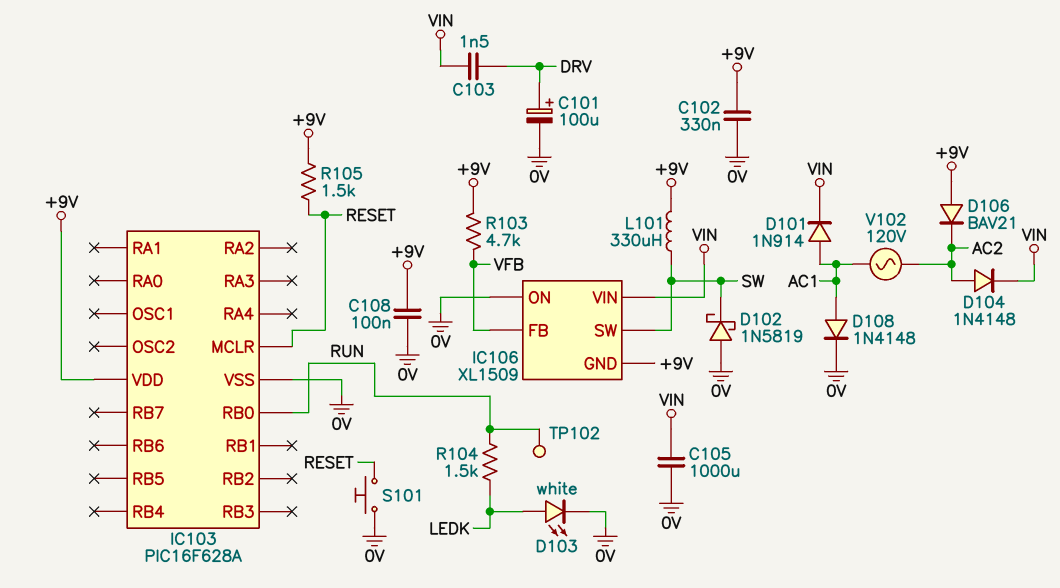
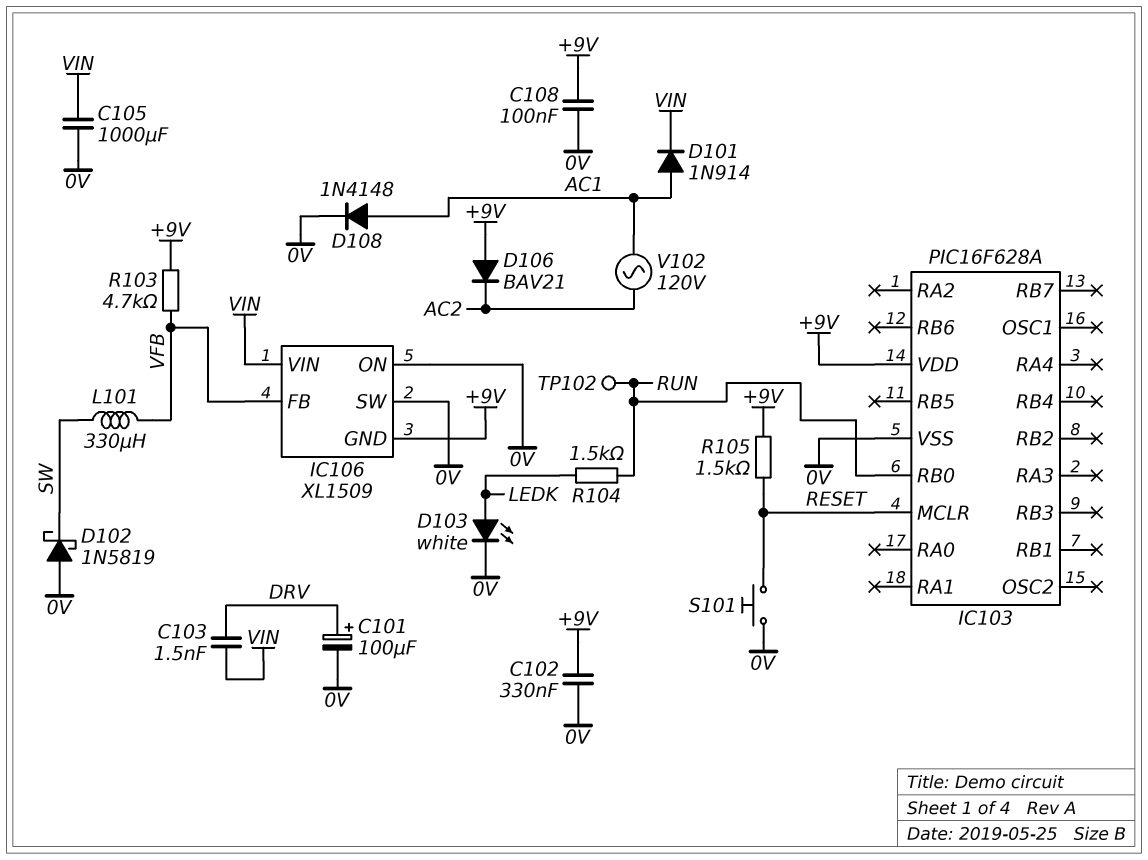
D104: diode 1N4148 (A AC2, K VIN) -> none
IC106 pin SW: SW -> 0V
L101: 330uH (+9V, SW) -> 330uH (SW, VFB)

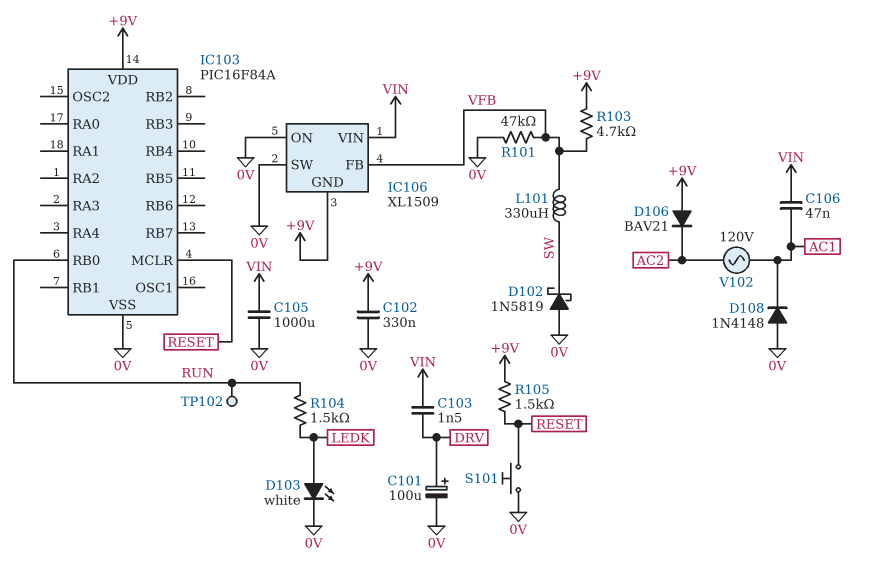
C106: none -> 47nF (AC1, VIN)
C108: 100nF (+9V, 0V) -> none
D101: diode 1N914 (A AC1, K VIN) -> none
D108: diode 1N4148 (A AC1, K 0V) -> diode 1N4148 (A 0V, K AC1)
IC103: PIC16F628A -> PIC16F84A
R101: none -> 47k (0V, VFB)

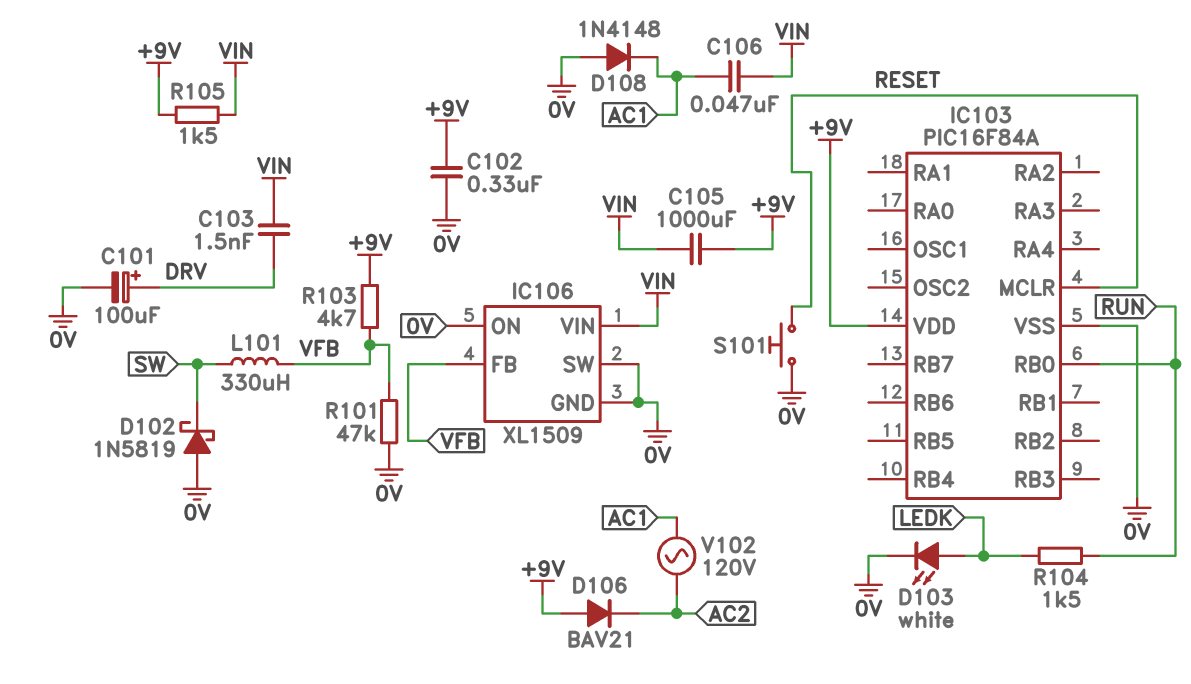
C105: 1000uF (0V, VIN) -> 1000uF (+9V, VIN)
IC106 pin GND: +9V -> 0V
R105: 1.5k (+9V, RESET) -> 1.5k (+9V, VIN)
TP102: test point (RUN) -> none

